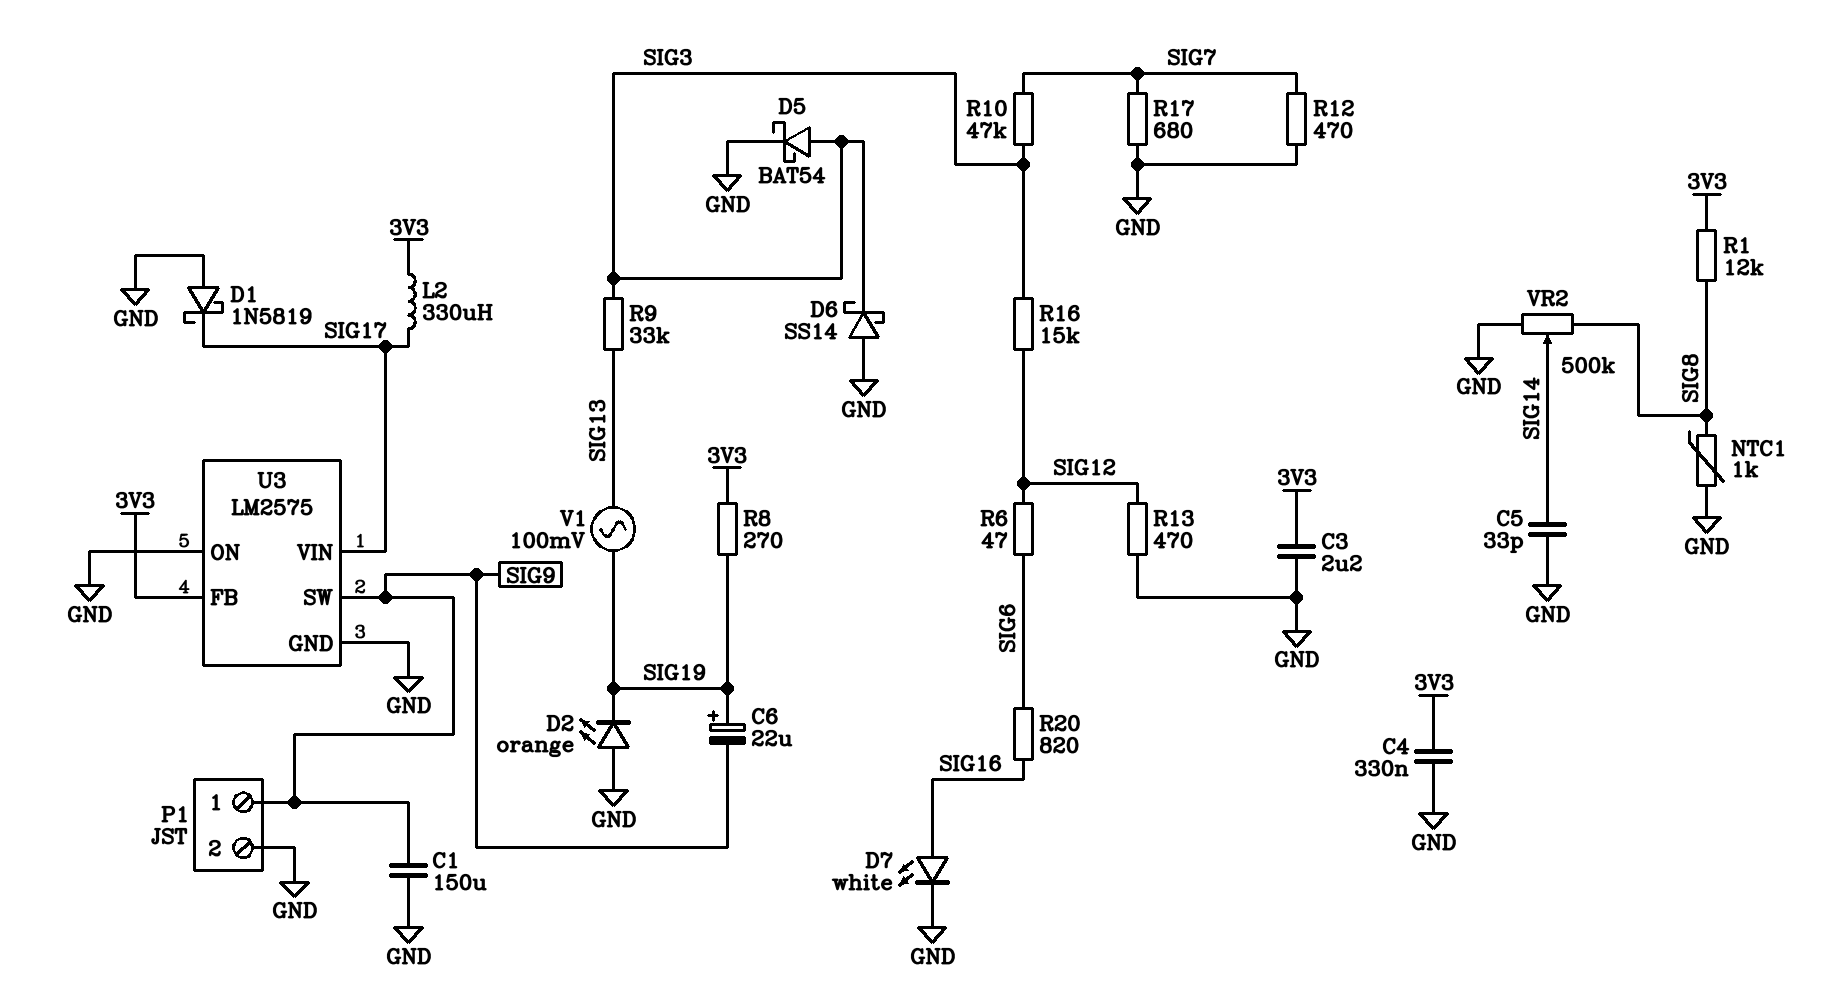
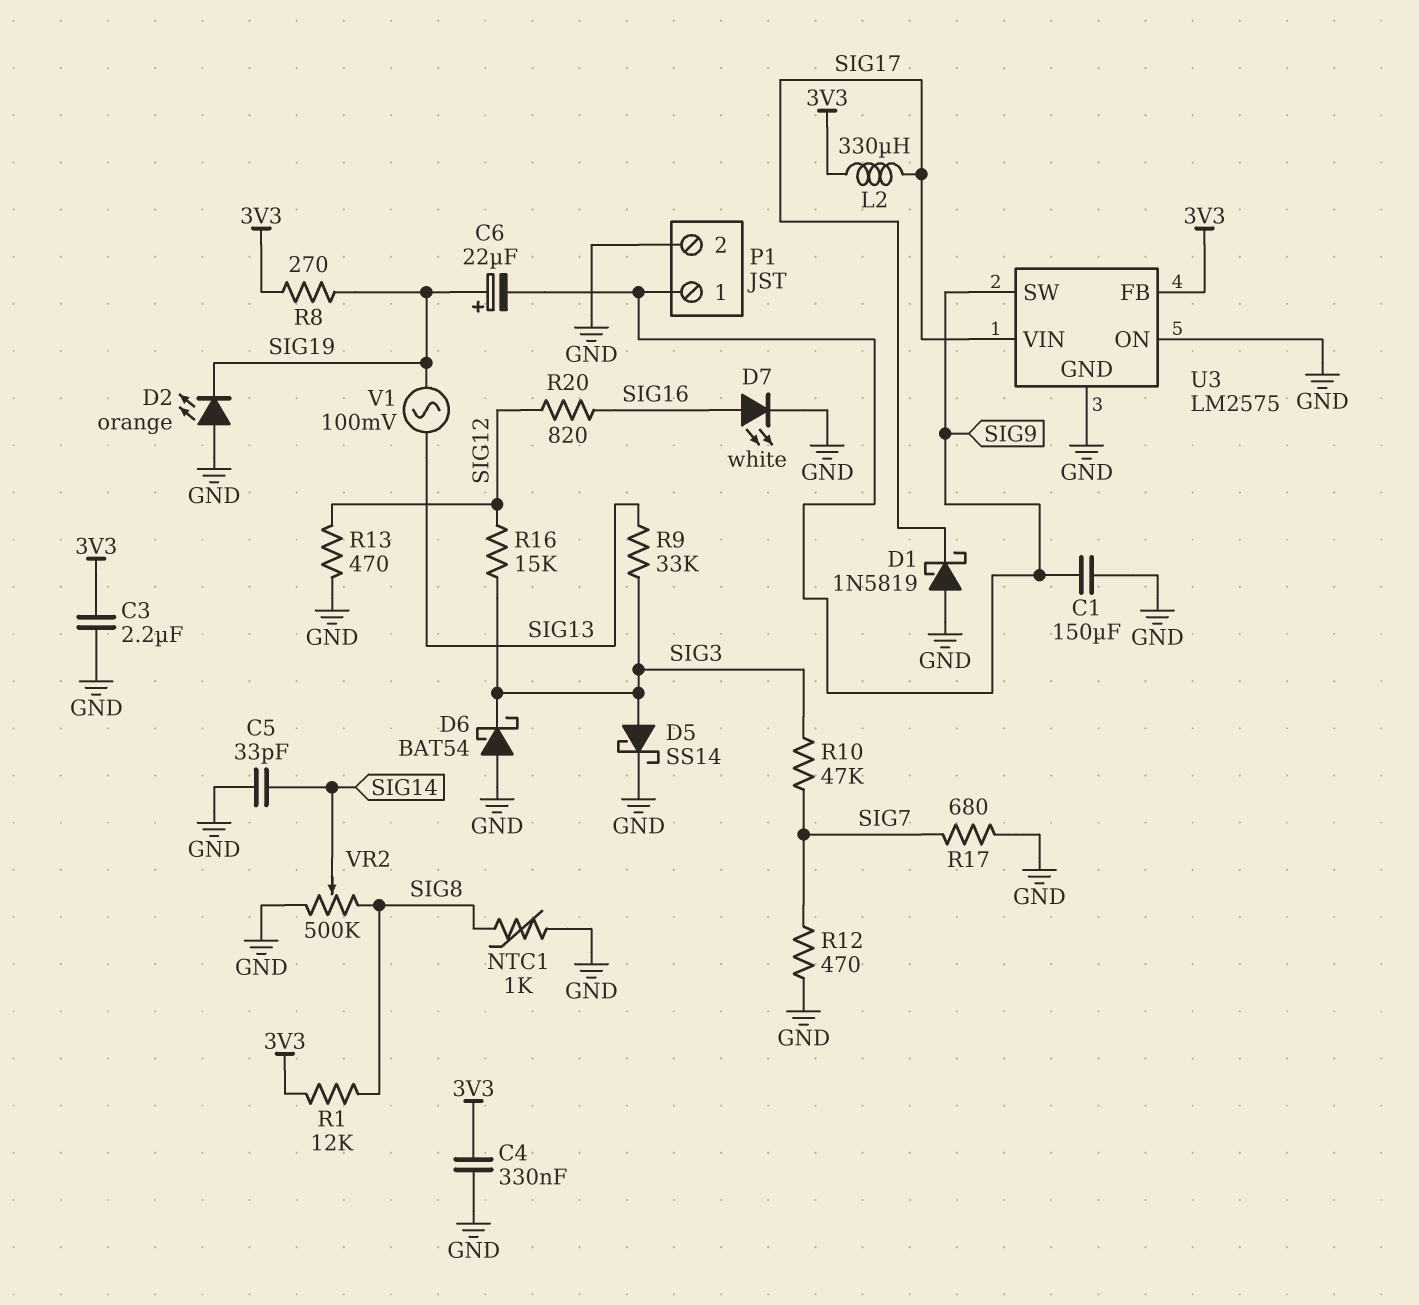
D5: schottky BAT54 (A SIG3, K GND) -> schottky SS14 (A SIG3, K GND)
D6: schottky SS14 (A GND, K SIG3) -> schottky BAT54 (A GND, K SIG3)
R6: 47 (SIG6, SIG12) -> none
R20: 820 (SIG6, SIG16) -> 820 (SIG12, SIG16)

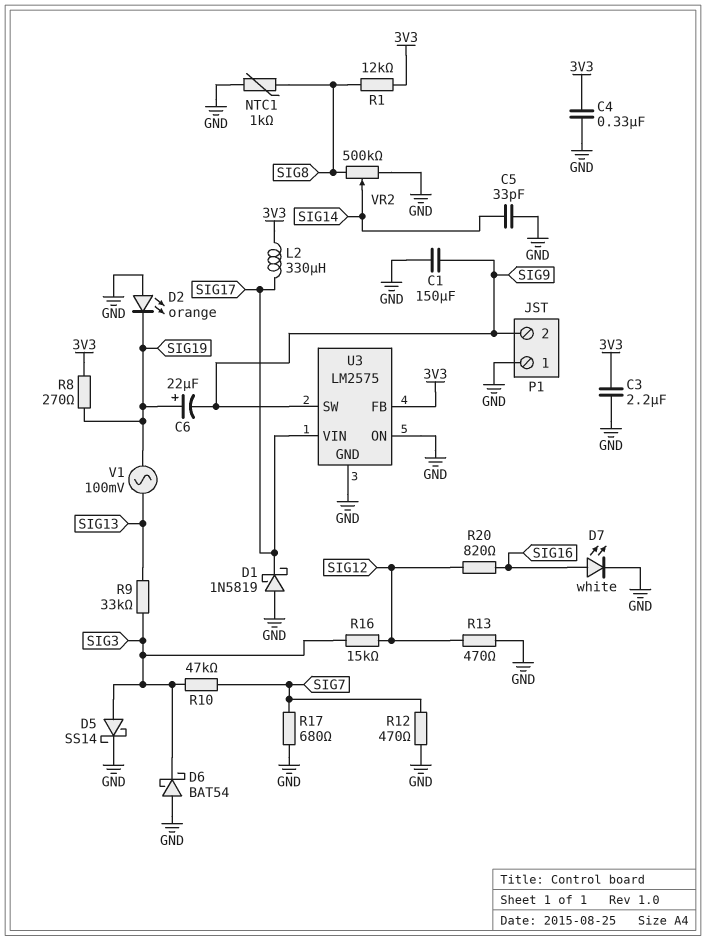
P1 pin 1: SIG9 -> GND
P1 pin 2: GND -> SIG9

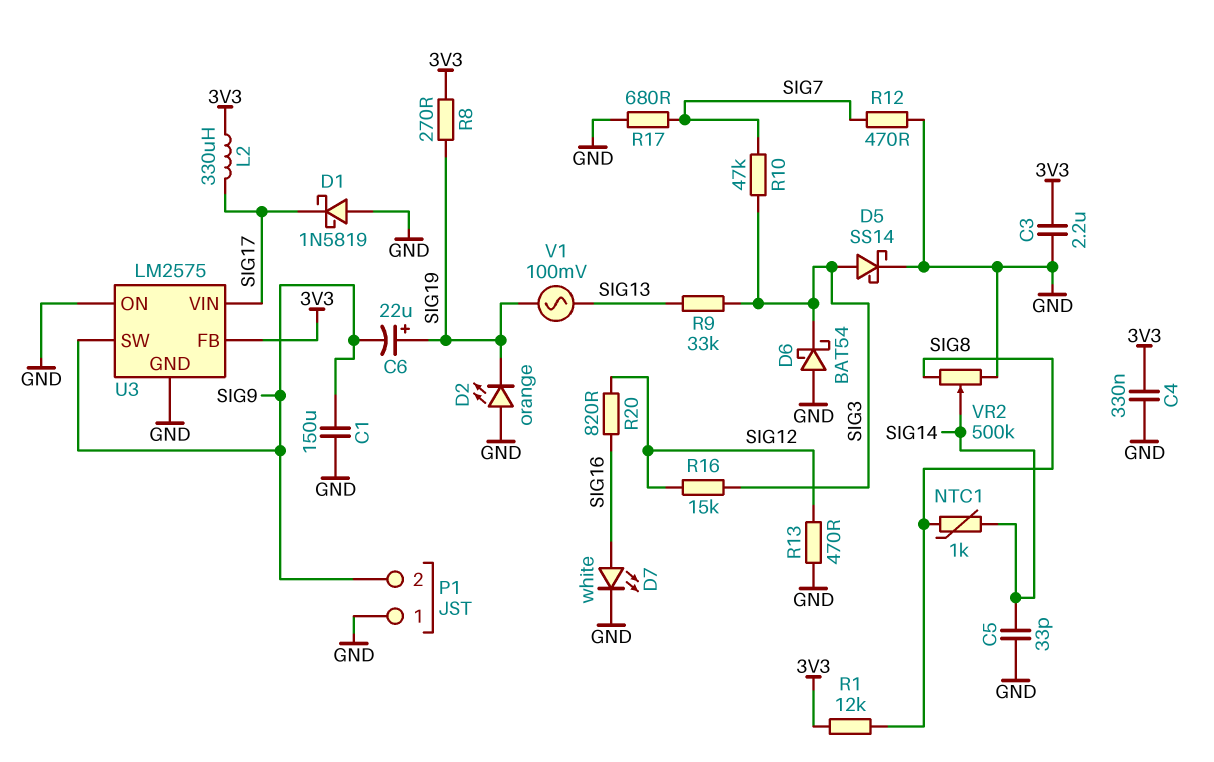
NTC1: 1k (GND, SIG8) -> 1k (SIG8, SIG14)

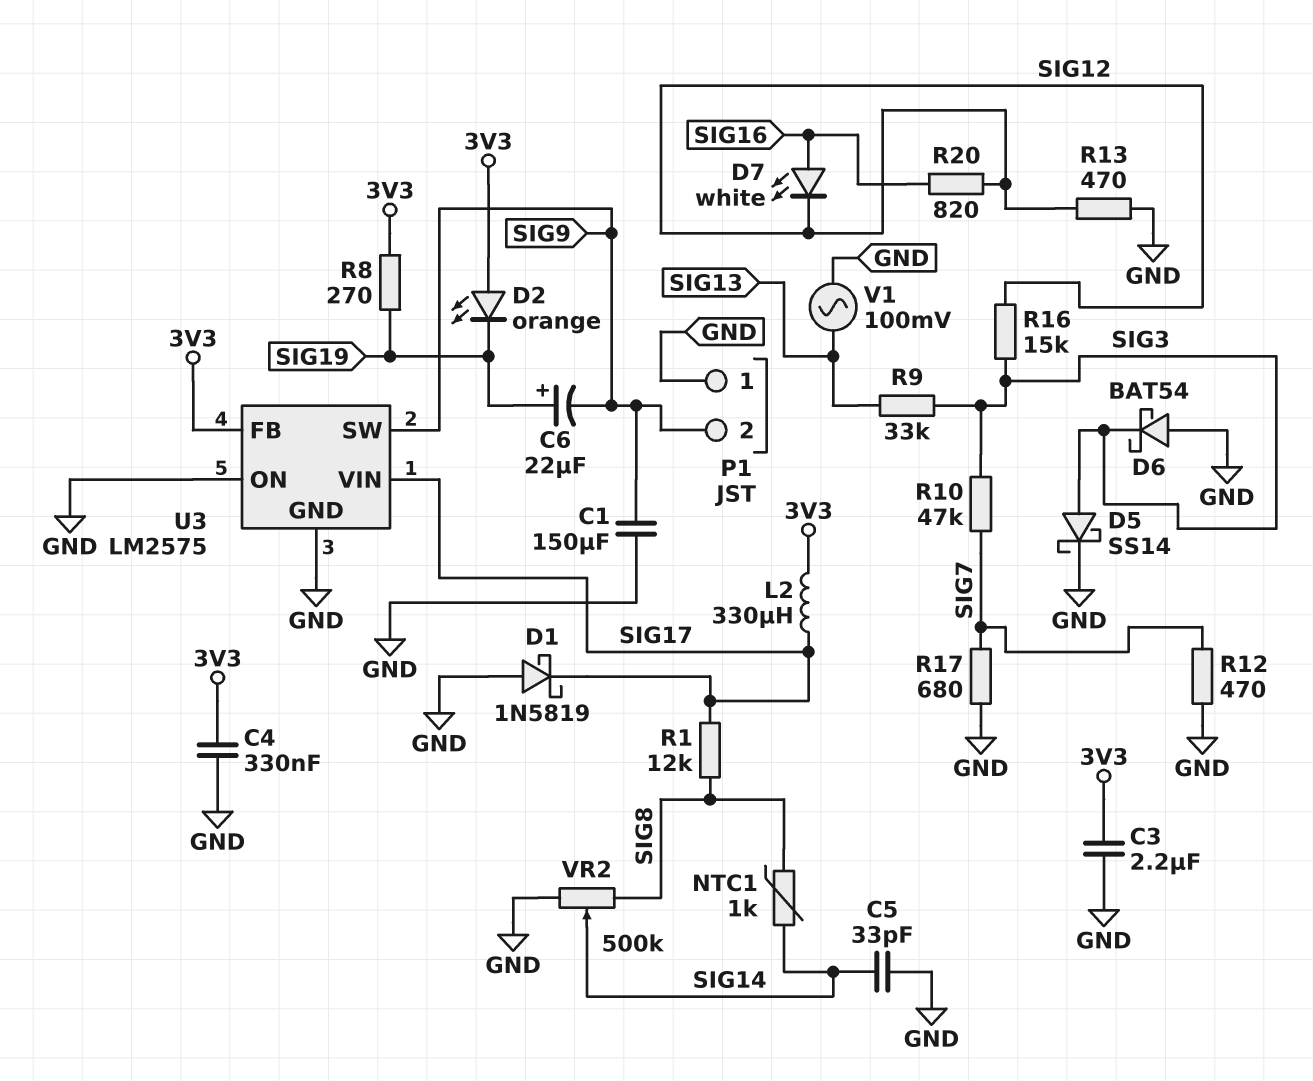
D2: LED orange (A GND, K SIG19) -> LED orange (A 3V3, K SIG19)
D7: LED white (A SIG16, K GND) -> LED white (A SIG16, K SIG12)
R1: 12k (3V3, SIG8) -> 12k (SIG8, SIG17)
V1: AC 100mV (SIG13, SIG19) -> AC 100mV (GND, SIG13)

